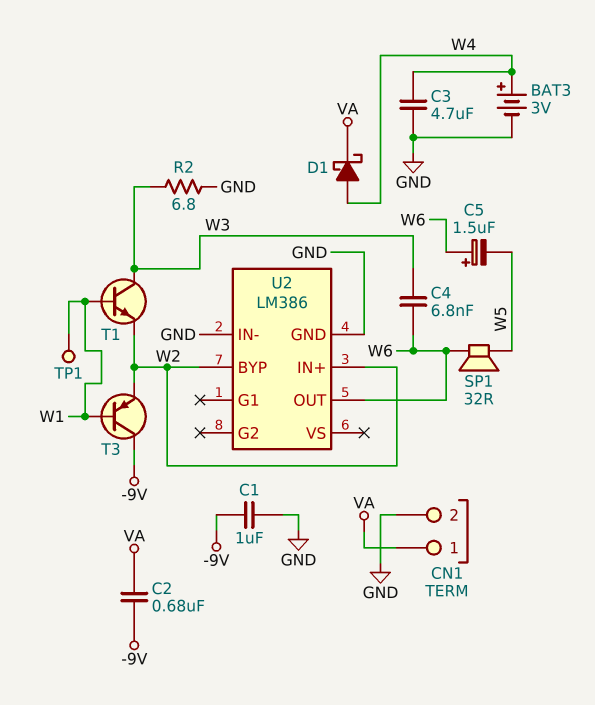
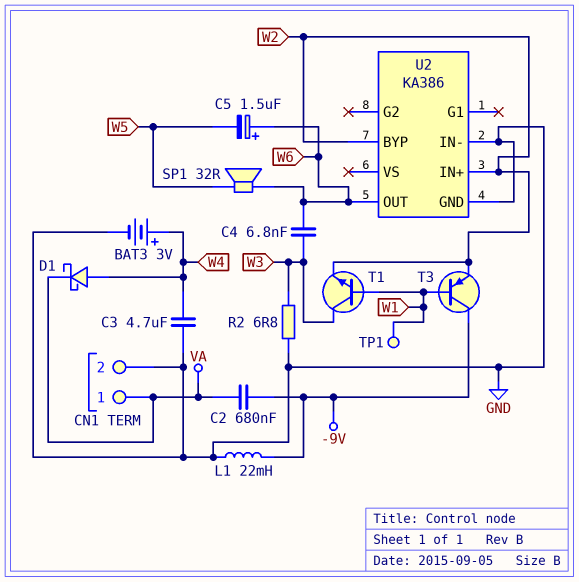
C1: 1uF (-9V, GND) -> none
L1: none -> 22mH (-9V, GND)
U2: LM386 -> KA386

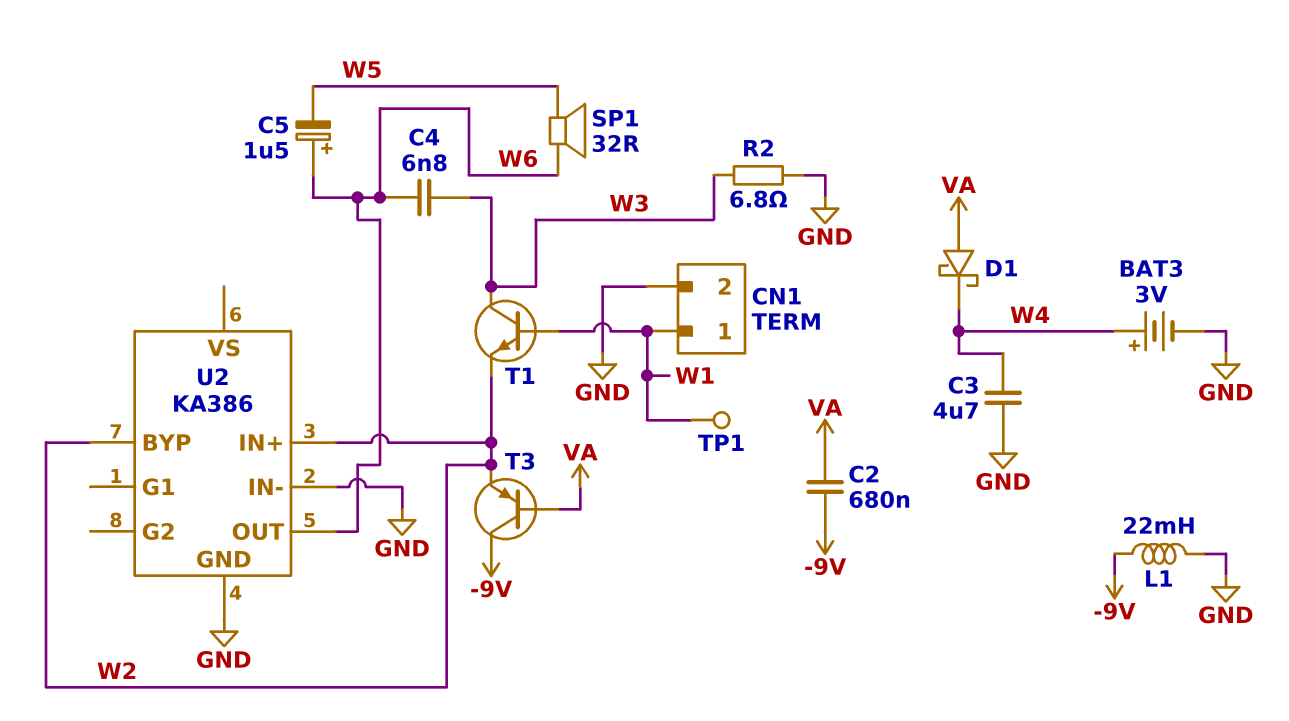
CN1 pin 1: VA -> W1
D1: schottky (A W4, K VA) -> schottky (A VA, K W4)
T3: PNP (B W1, C -9V, E W2) -> PNP (B VA, C -9V, E W2)

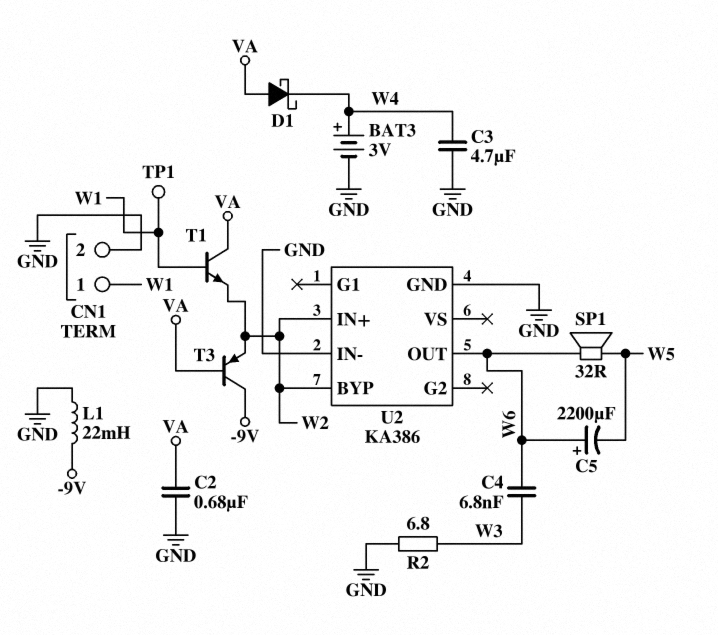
C2: 680nF (-9V, VA) -> 680nF (GND, VA)
C5: 1.5uF (plus W6, minus W5) -> 2200uF (plus W6, minus W5)
T1: NPN (B W1, C W3, E W2) -> NPN (B W1, C VA, E W2)

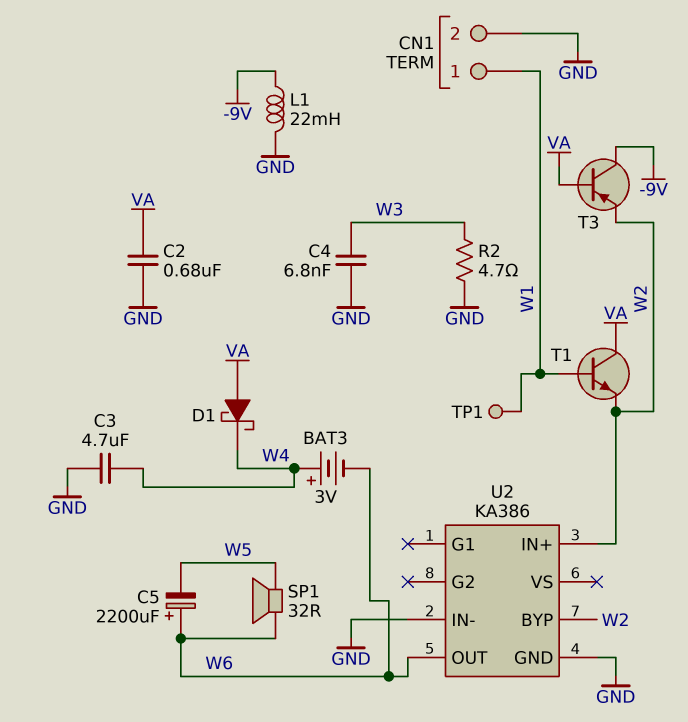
BAT3: 3V (plus W4, minus GND) -> 3V (plus W4, minus W6)
C4: 6.8nF (W3, W6) -> 6.8nF (GND, W3)
R2: 6.8 (GND, W3) -> 4.7 (GND, W3)

